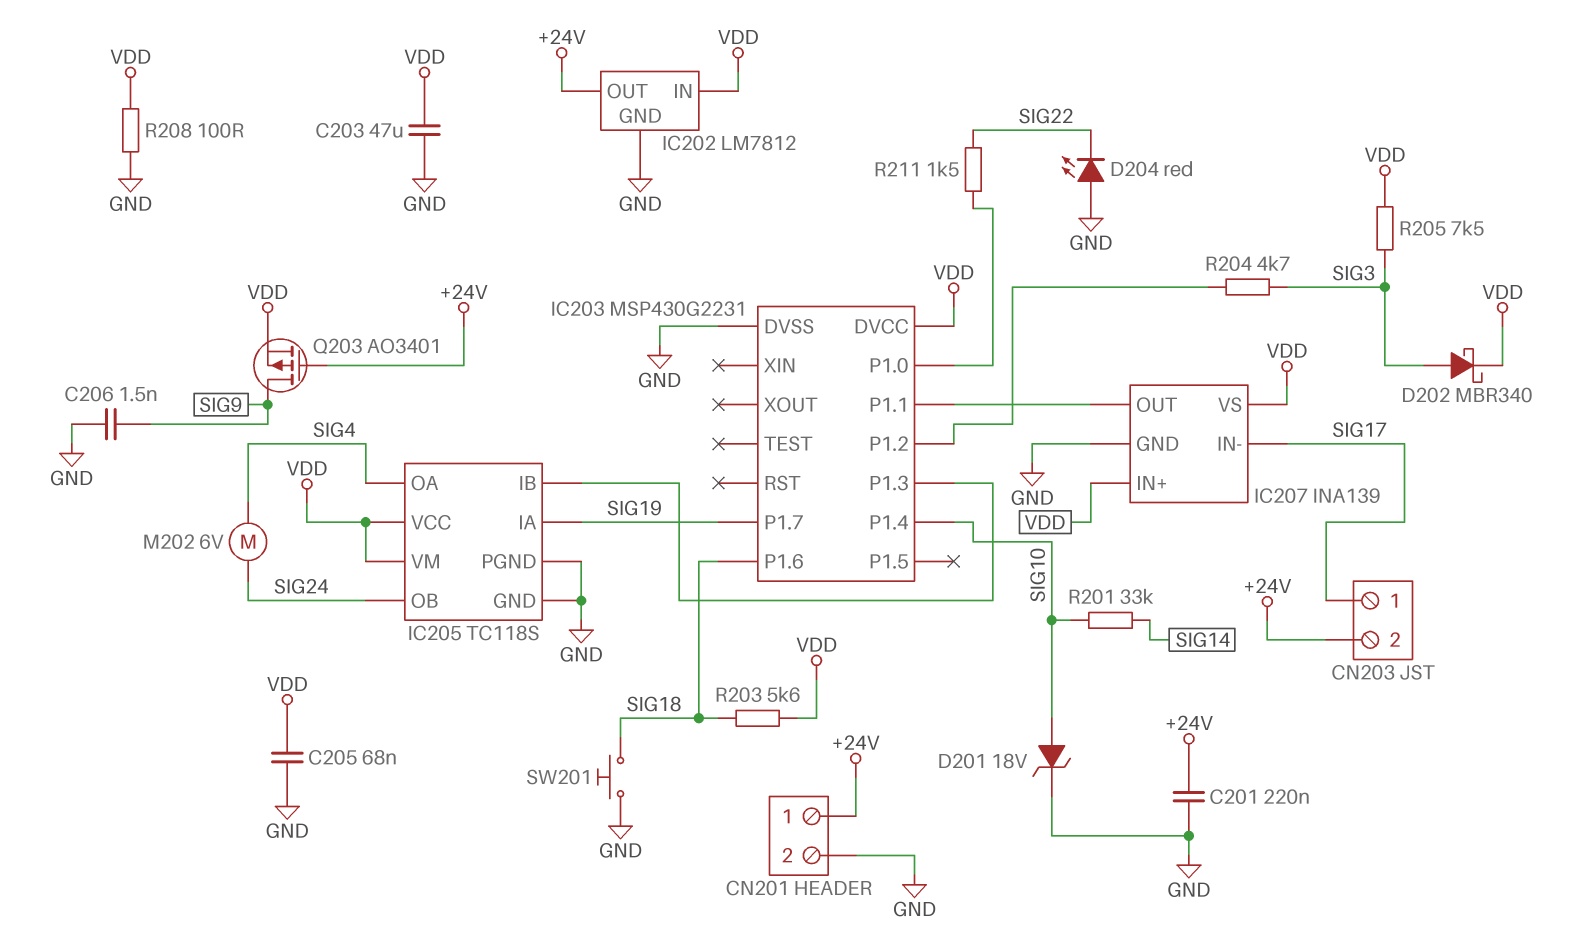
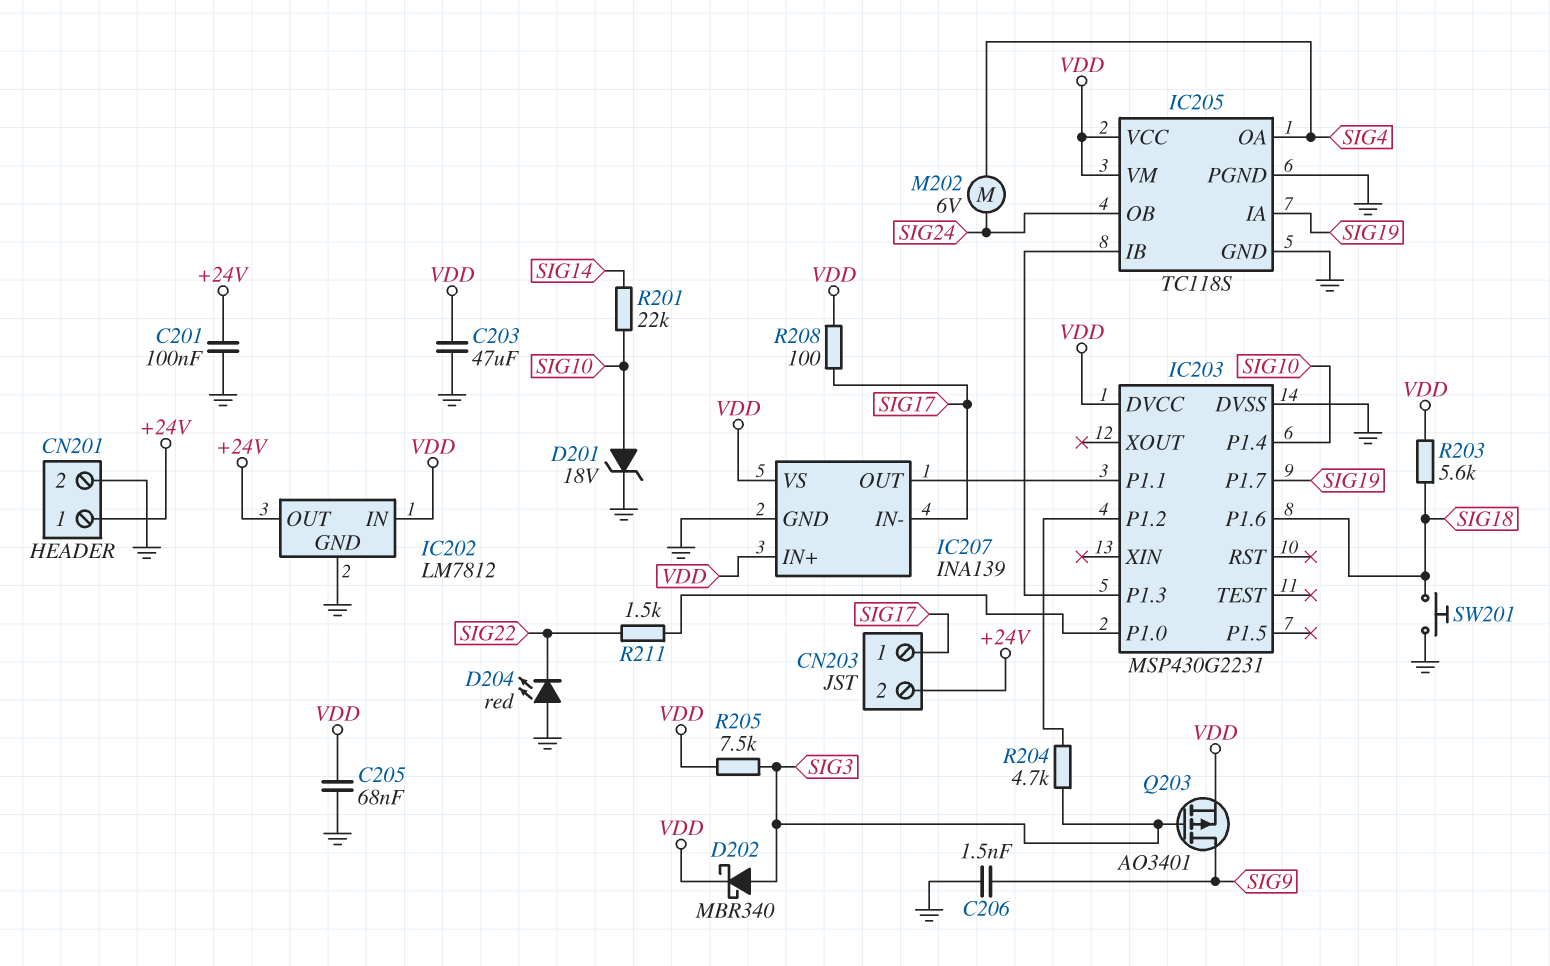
C201: 220nF (+24V, GND) -> 100nF (+24V, GND)
Q203: PMOS AO3401 (G +24V, D SIG9, S VDD) -> PMOS AO3401 (G SIG3, D SIG9, S VDD)
R201: 33k (SIG10, SIG14) -> 22k (SIG10, SIG14)
R208: 100 (GND, VDD) -> 100 (SIG17, VDD)

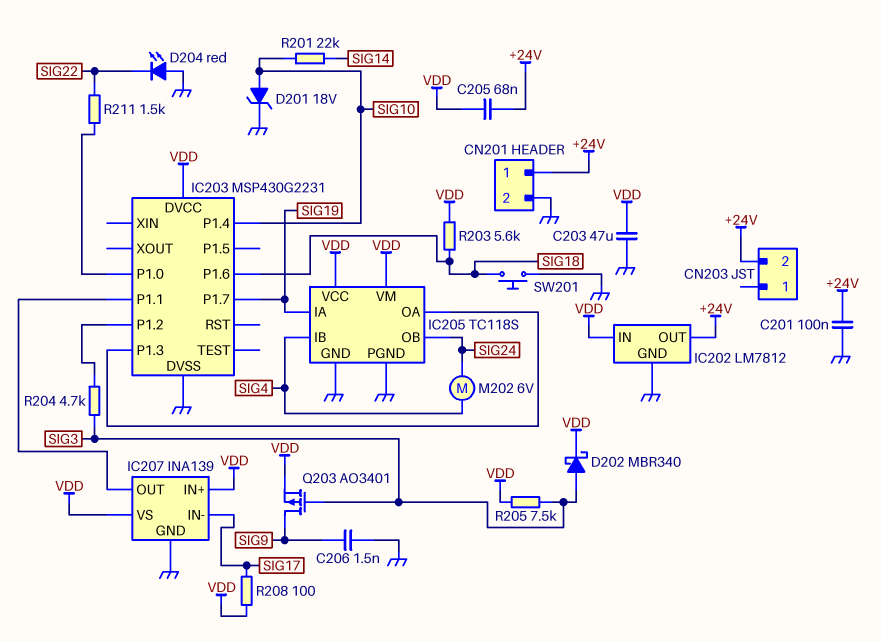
C205: 68nF (GND, VDD) -> 68nF (+24V, VDD)
CN203 pin 1: SIG17 -> none
IC205 pin IB: IC203/P1.3 -> SIG4
IC205 pin OA: SIG4 -> IC203/P1.3

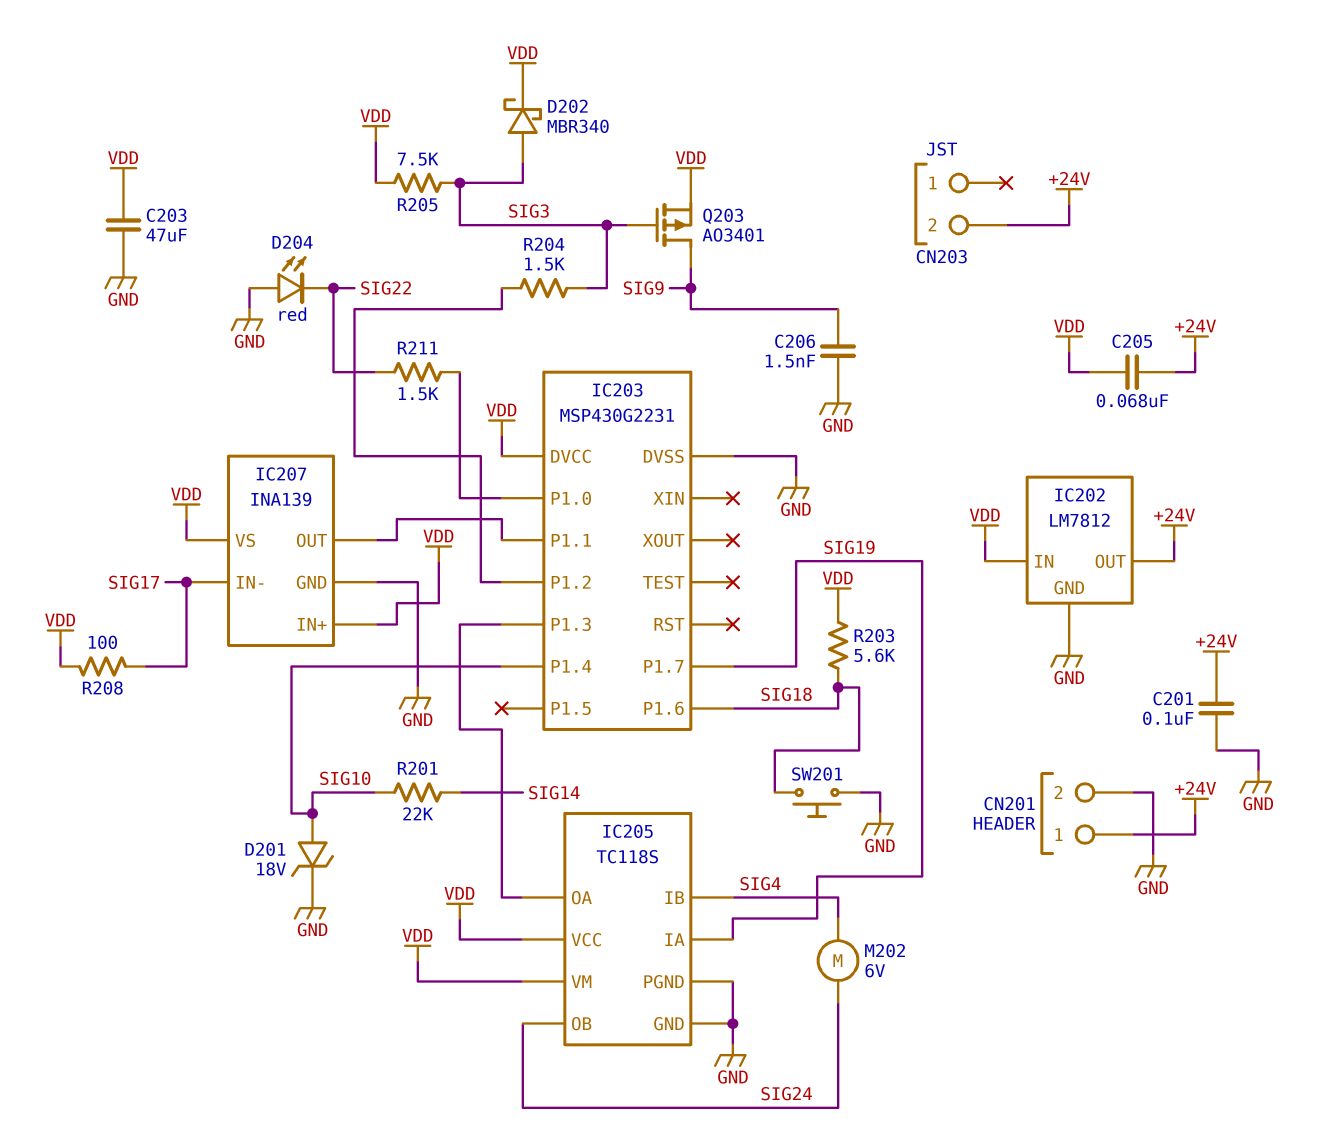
R204: 4.7k (IC203/P1.2, SIG3) -> 1.5k (IC203/P1.2, SIG3)

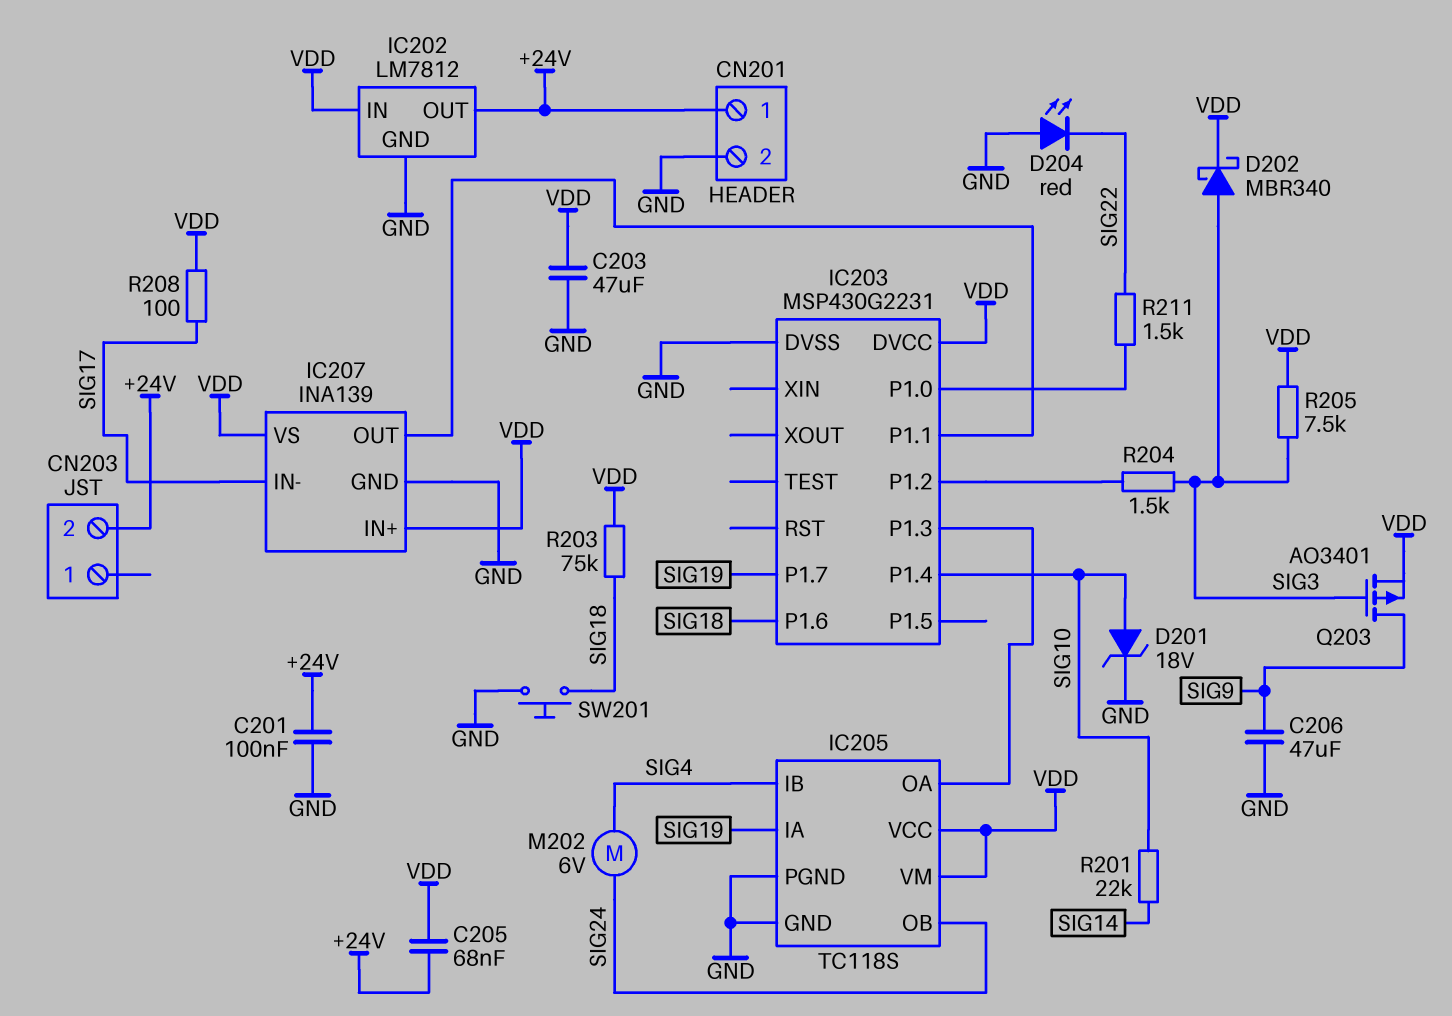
C206: 1.5nF (GND, SIG9) -> 47uF (GND, SIG9)
R203: 5.6k (SIG18, VDD) -> 75k (SIG18, VDD)

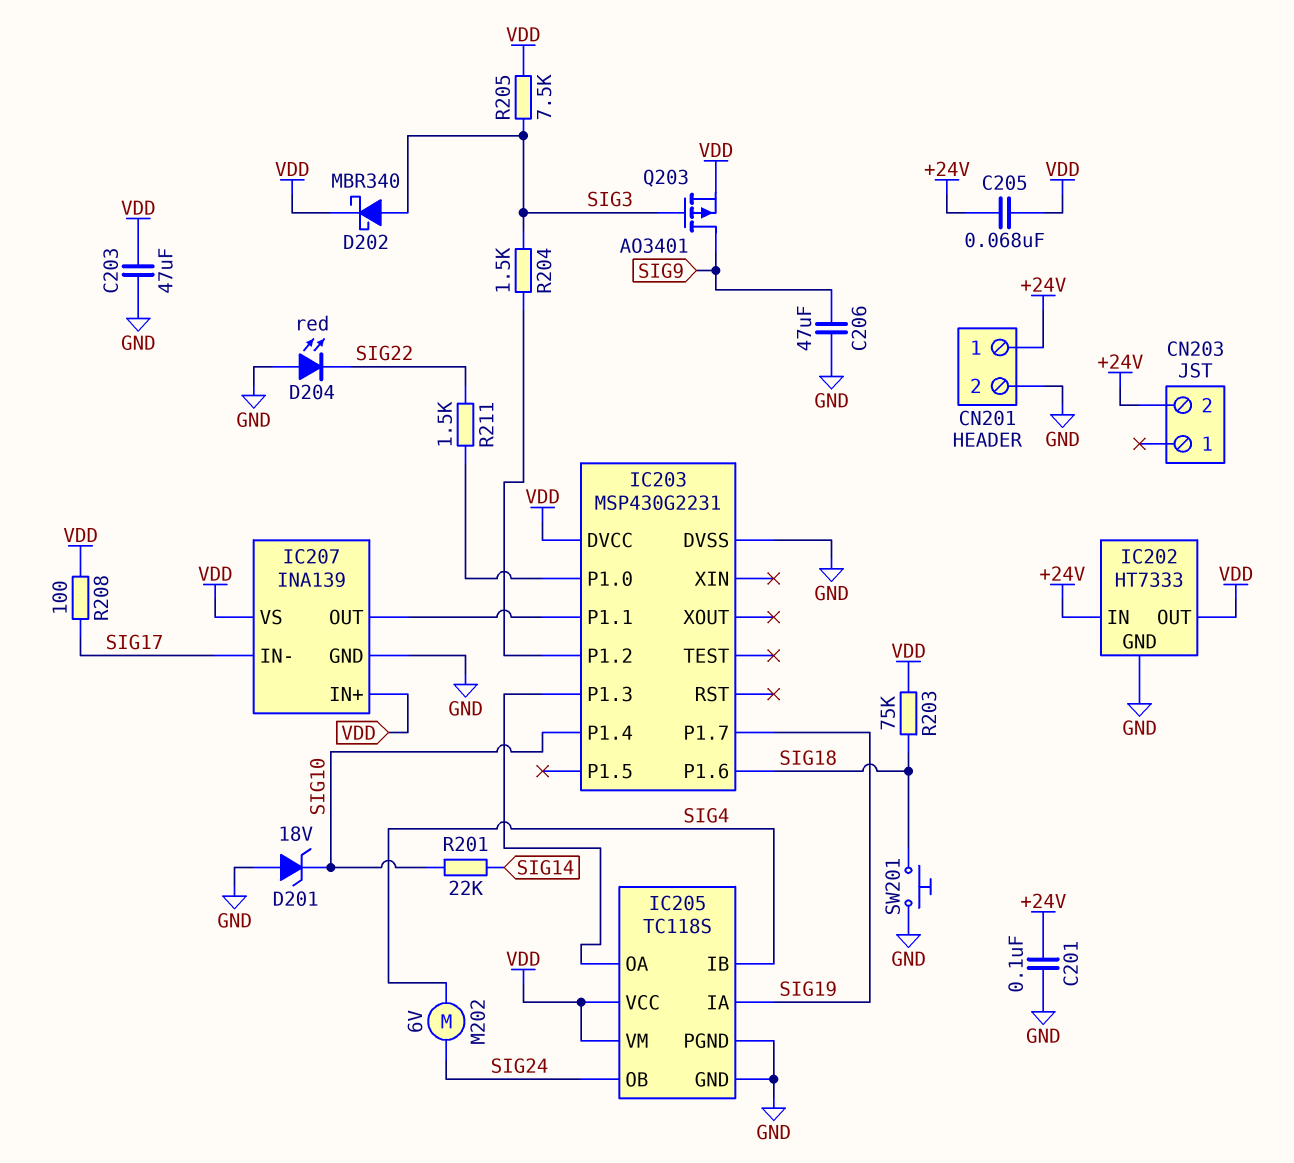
D201: zener 18V (A SIG10, K GND) -> zener 18V (A GND, K SIG10)
IC202: LM7812 -> HT7333
IC202 pin IN: VDD -> +24V
IC202 pin OUT: +24V -> VDD

